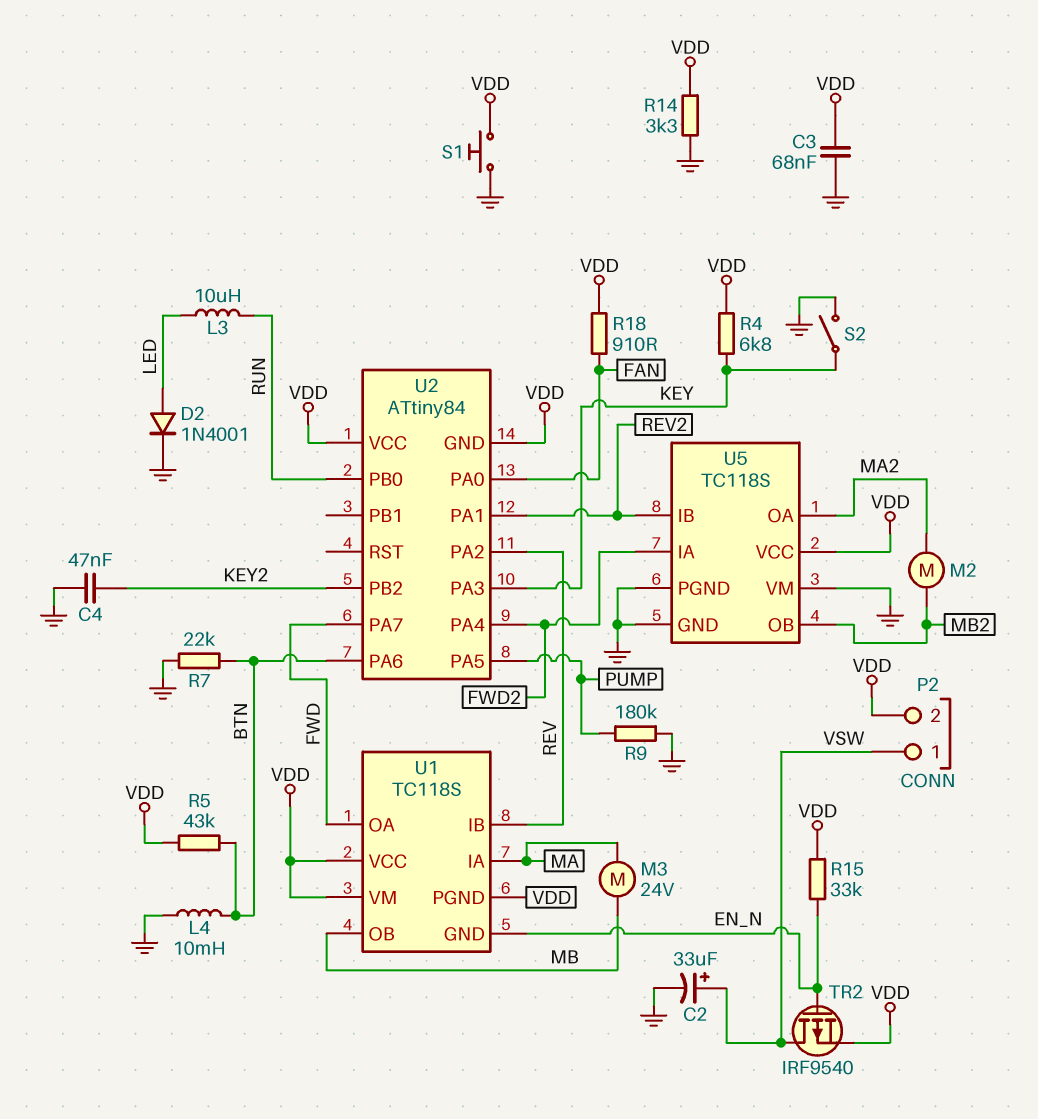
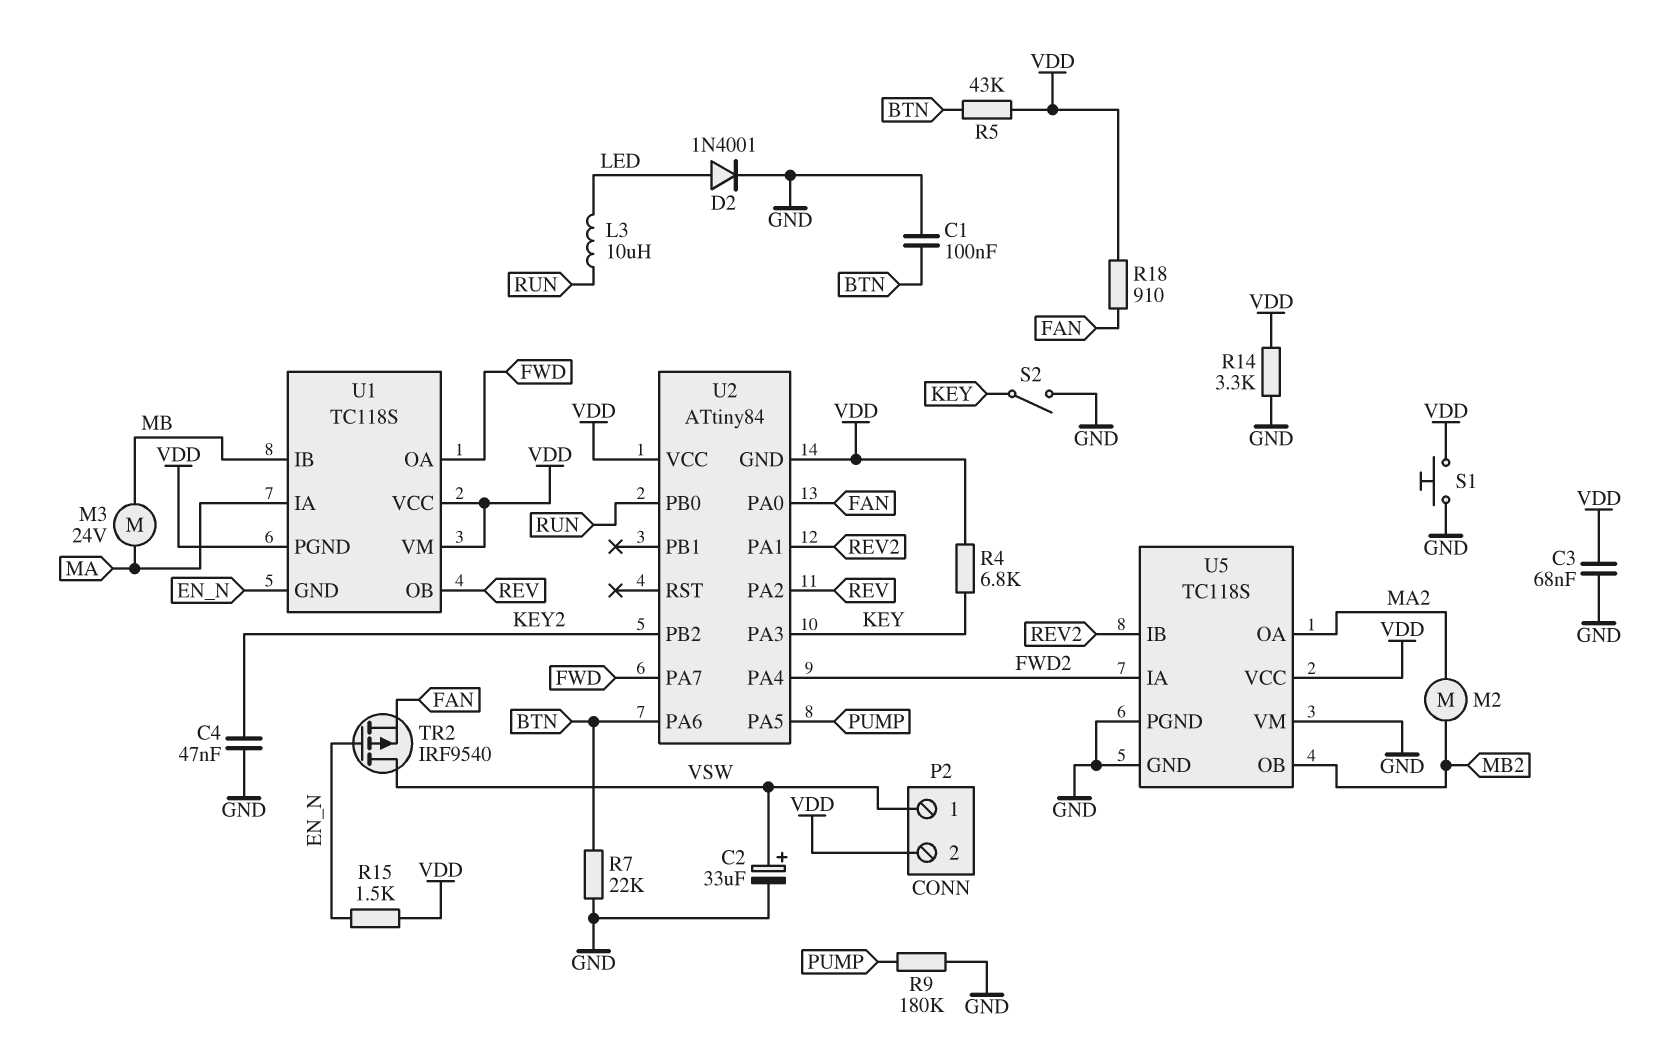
C1: none -> 100nF (BTN, GND)
L4: 10mH (BTN, GND) -> none
R15: 33k (EN_N, VDD) -> 1.5k (EN_N, VDD)
TR2: PMOS IRF9540 (G EN_N, D VSW, S VDD) -> PMOS IRF9540 (G EN_N, D VSW, S FAN)
U1 pin IB: REV -> MB
U1 pin OB: MB -> REV

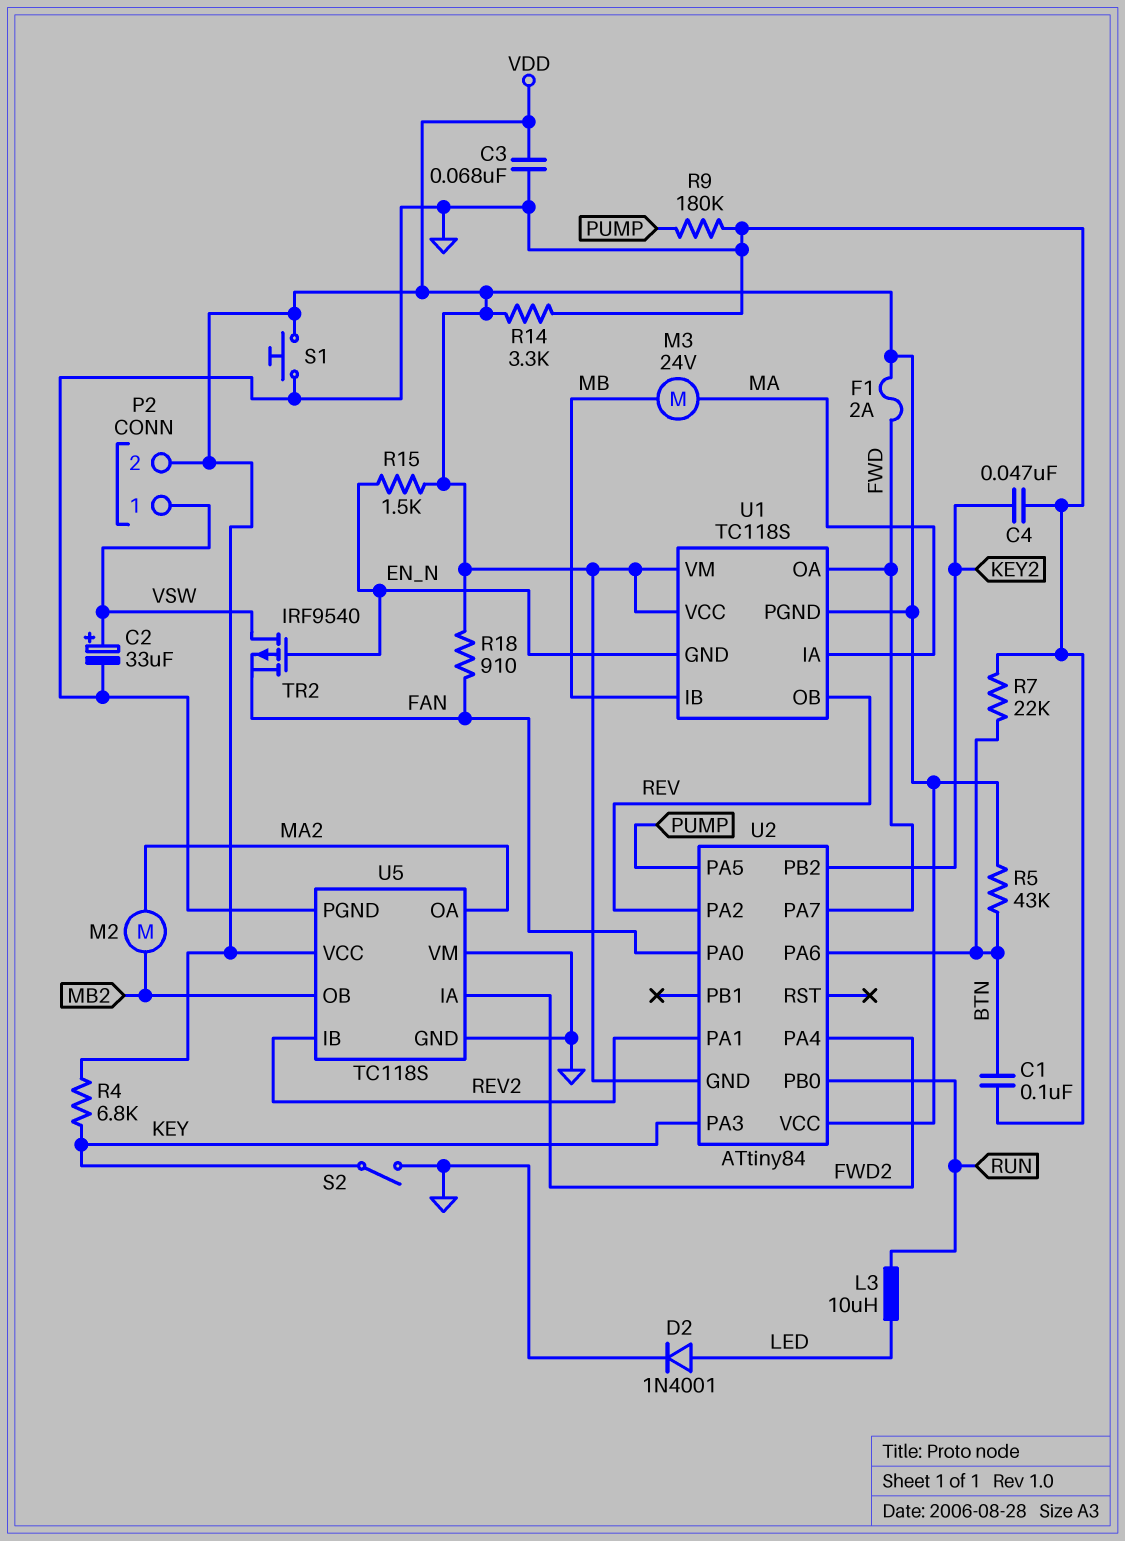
F1: none -> 2A (FWD, VDD)

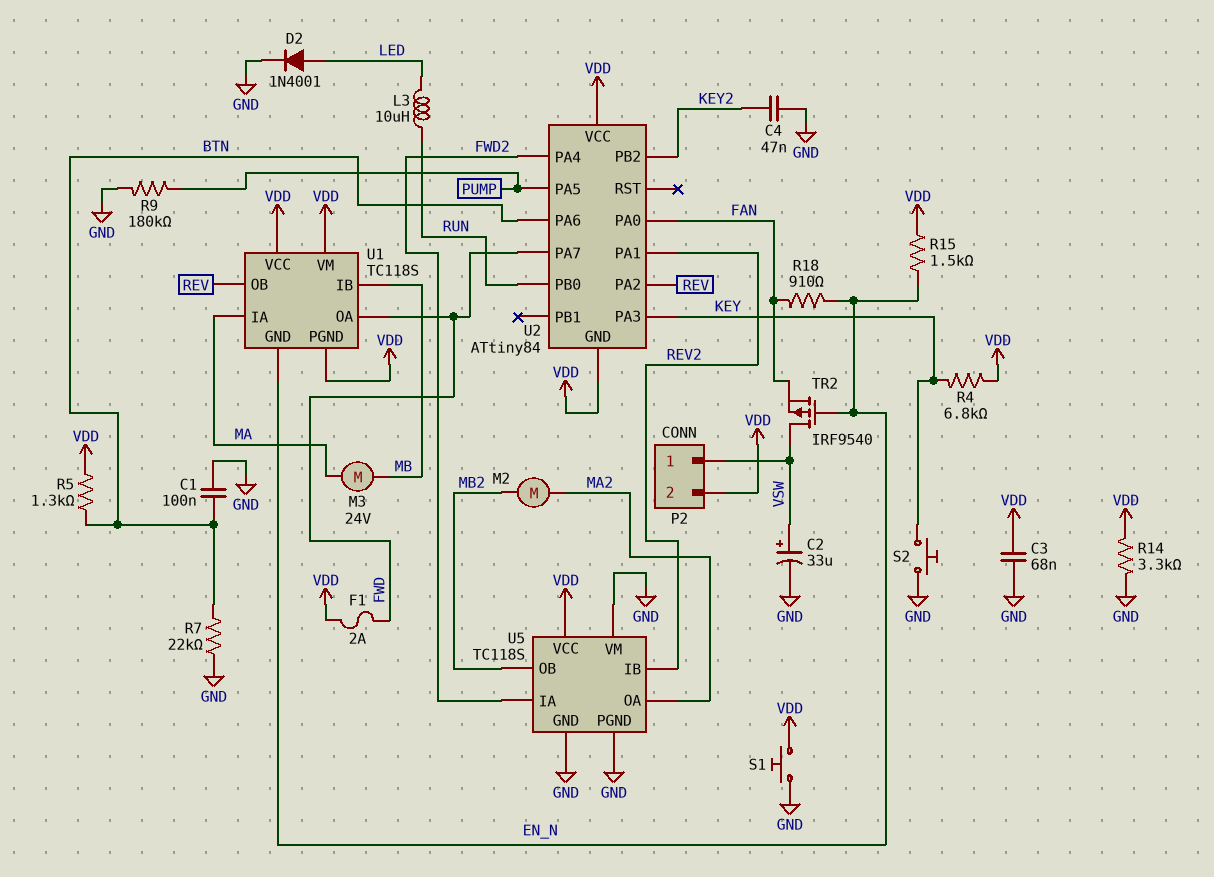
R5: 43k (BTN, VDD) -> 1.3k (BTN, VDD)
R18: 910 (FAN, VDD) -> 910 (EN_N, FAN)
S2: switch (GND, KEY) -> button (GND, KEY)

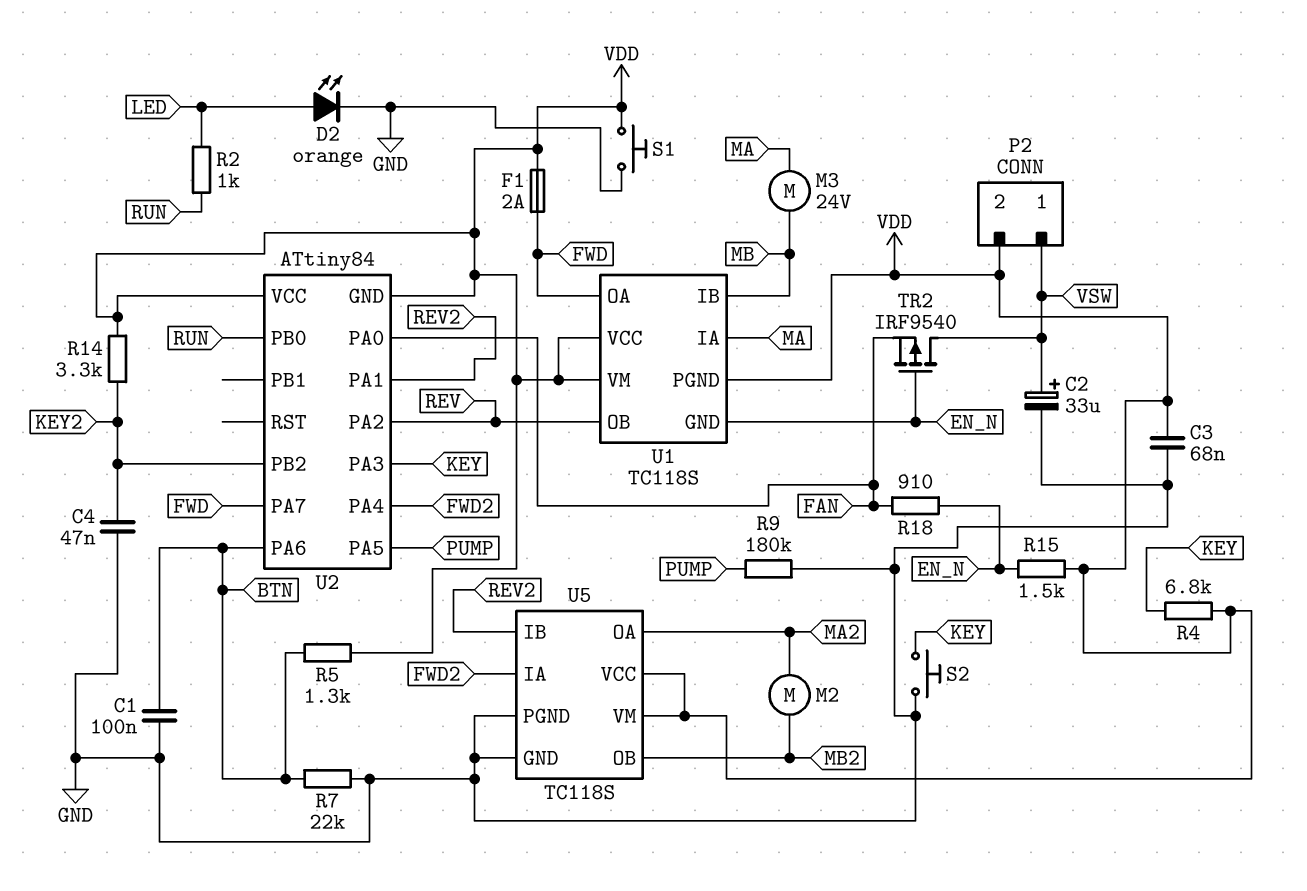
D2: diode 1N4001 (A LED, K GND) -> LED orange (A LED, K GND)
L3: 10uH (LED, RUN) -> none
R2: none -> 1k (LED, RUN)
R14: 3.3k (GND, VDD) -> 3.3k (KEY2, VDD)
U5 pin VM: GND -> VDD

